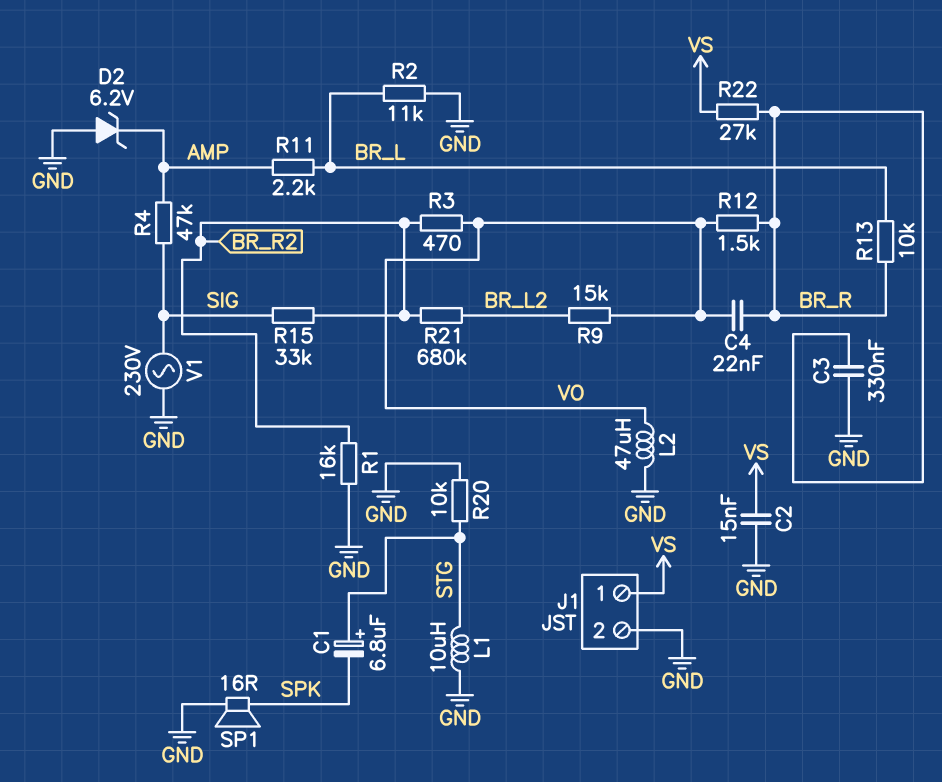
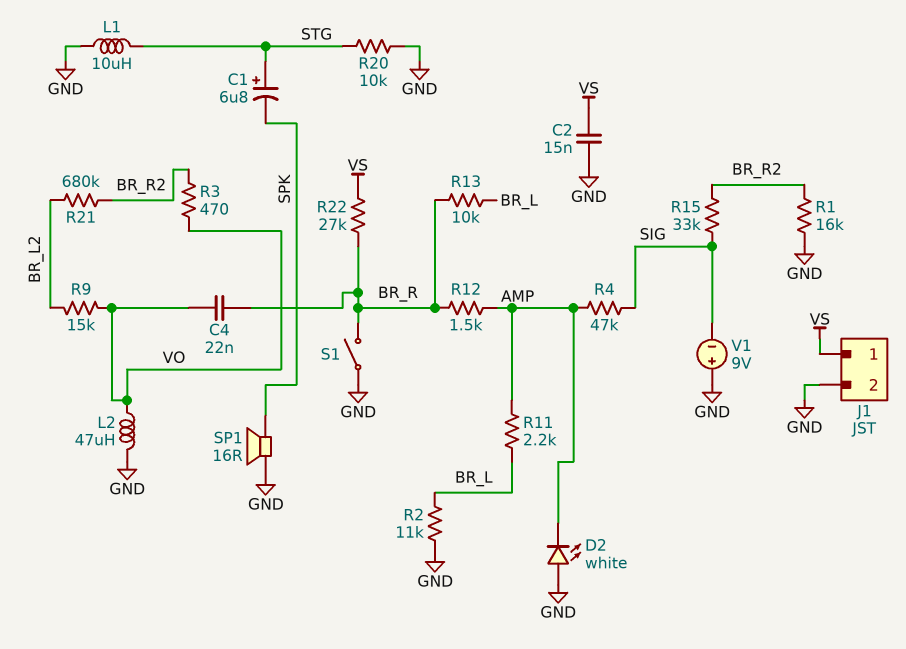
C3: 330nF (BR_R, GND) -> none
D2: zener 6.2V (A GND, K AMP) -> LED white (A GND, K AMP)
R12: 1.5k (BR_R, VO) -> 1.5k (AMP, BR_R)
S1: none -> switch (BR_R, GND)
V1: AC 230V (GND, SIG) -> 9V (plus GND, minus SIG)

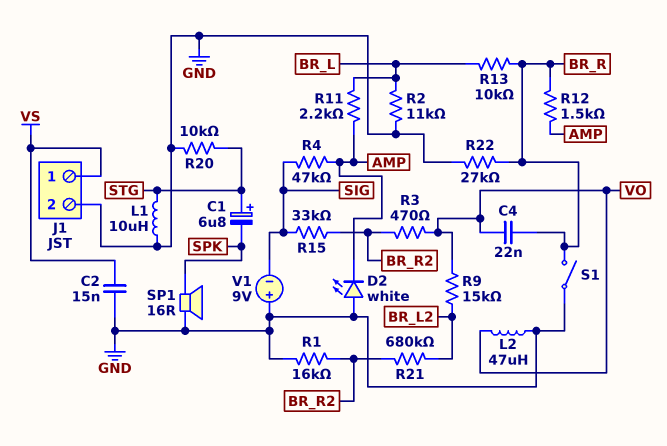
R22: 27k (BR_R, VS) -> 27k (BR_R, GND)

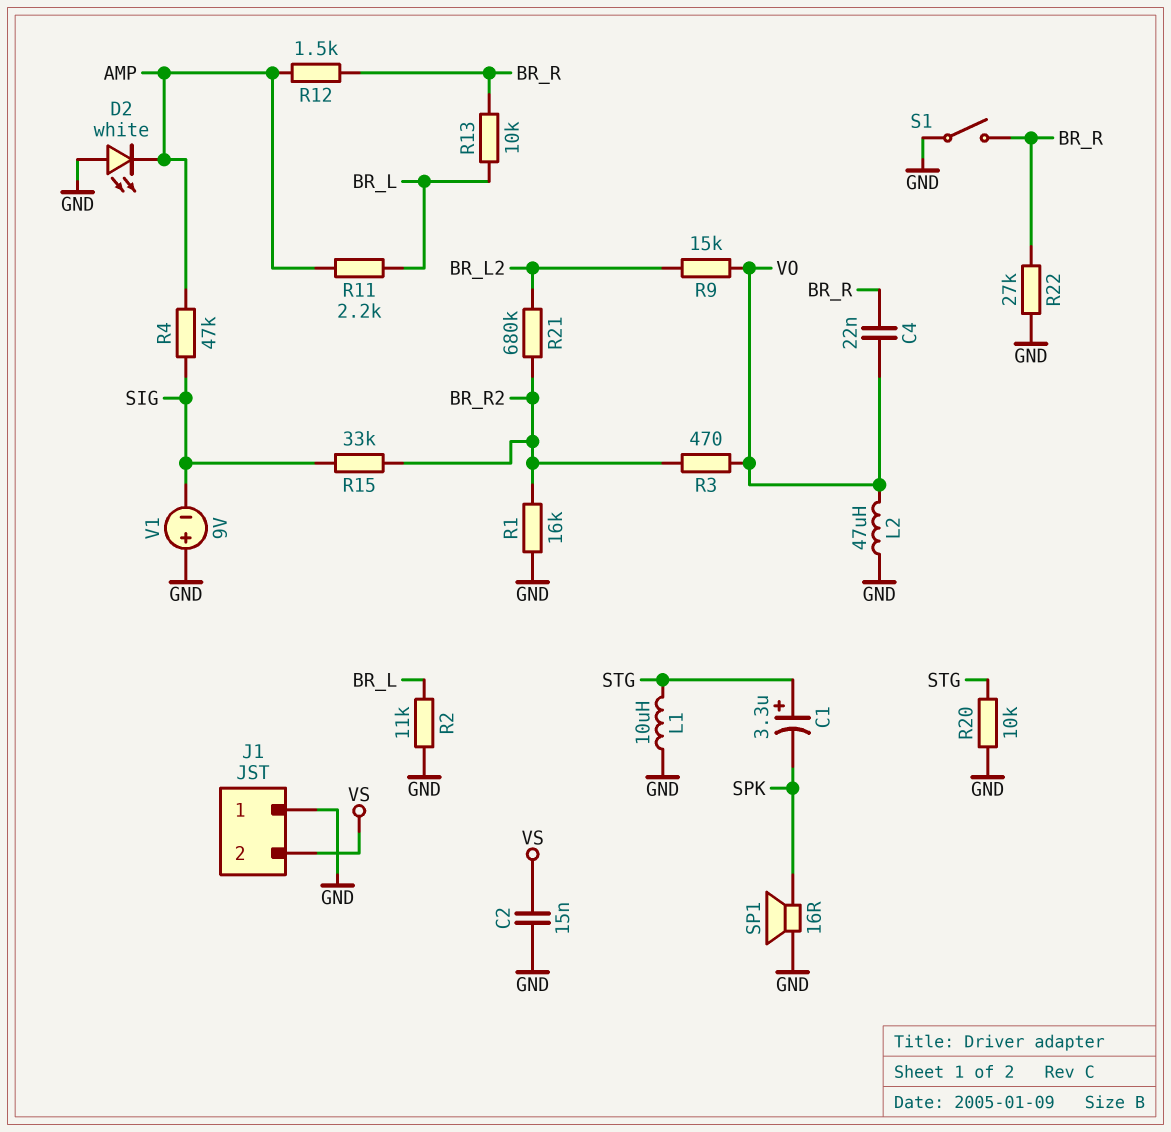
C1: 6.8uF (plus STG, minus SPK) -> 3.3uF (plus STG, minus SPK)
J1 pin 1: VS -> GND
J1 pin 2: GND -> VS

